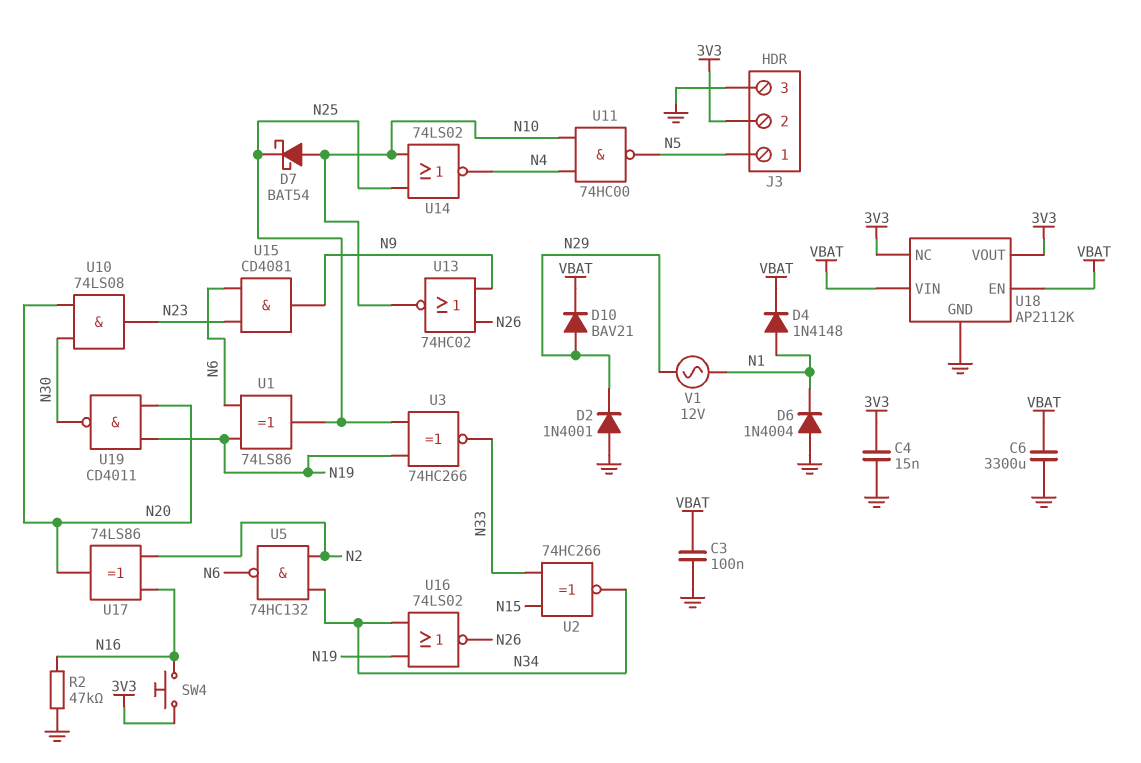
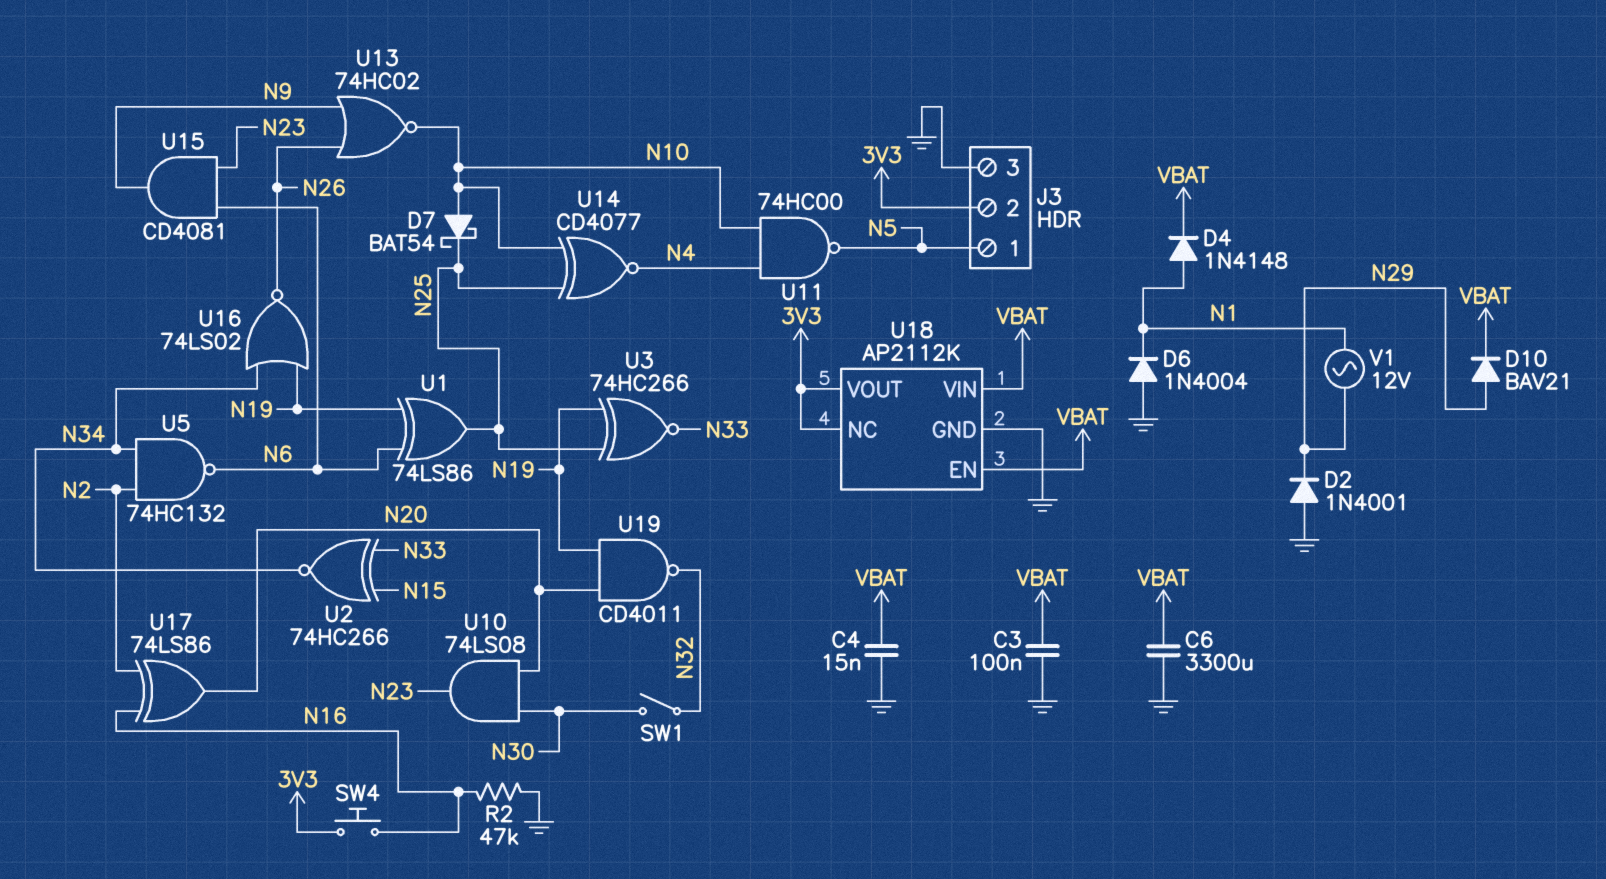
C4: 15nF (3V3, GND) -> 15nF (GND, VBAT)
SW1: none -> switch (N30, N32)
U14: NOR 74LS02 (in N10, in N25, out N4) -> XNOR CD4077 (in N10, in N25, out N4)
U19: NAND CD4011 (in N19, in N20, out N30) -> NAND CD4011 (in N19, in N20, out N32)

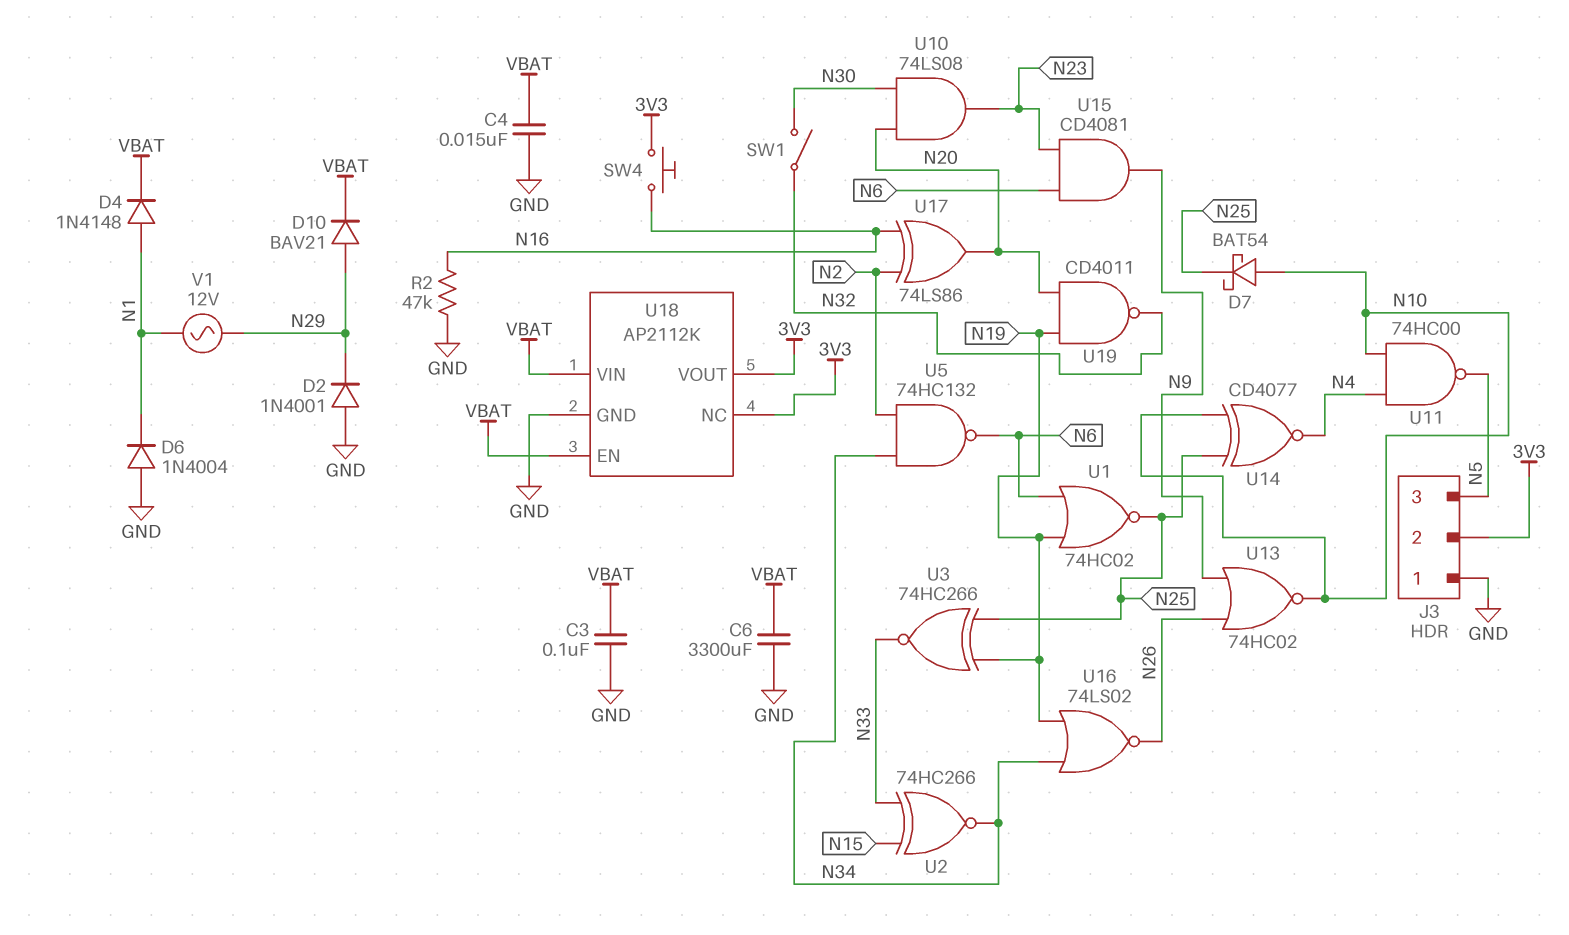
J3 pin 1: N5 -> GND
J3 pin 3: GND -> N5
U1: XOR 74LS86 (in N6, in N19, out N25) -> NOR 74HC02 (in N6, in N19, out N25)

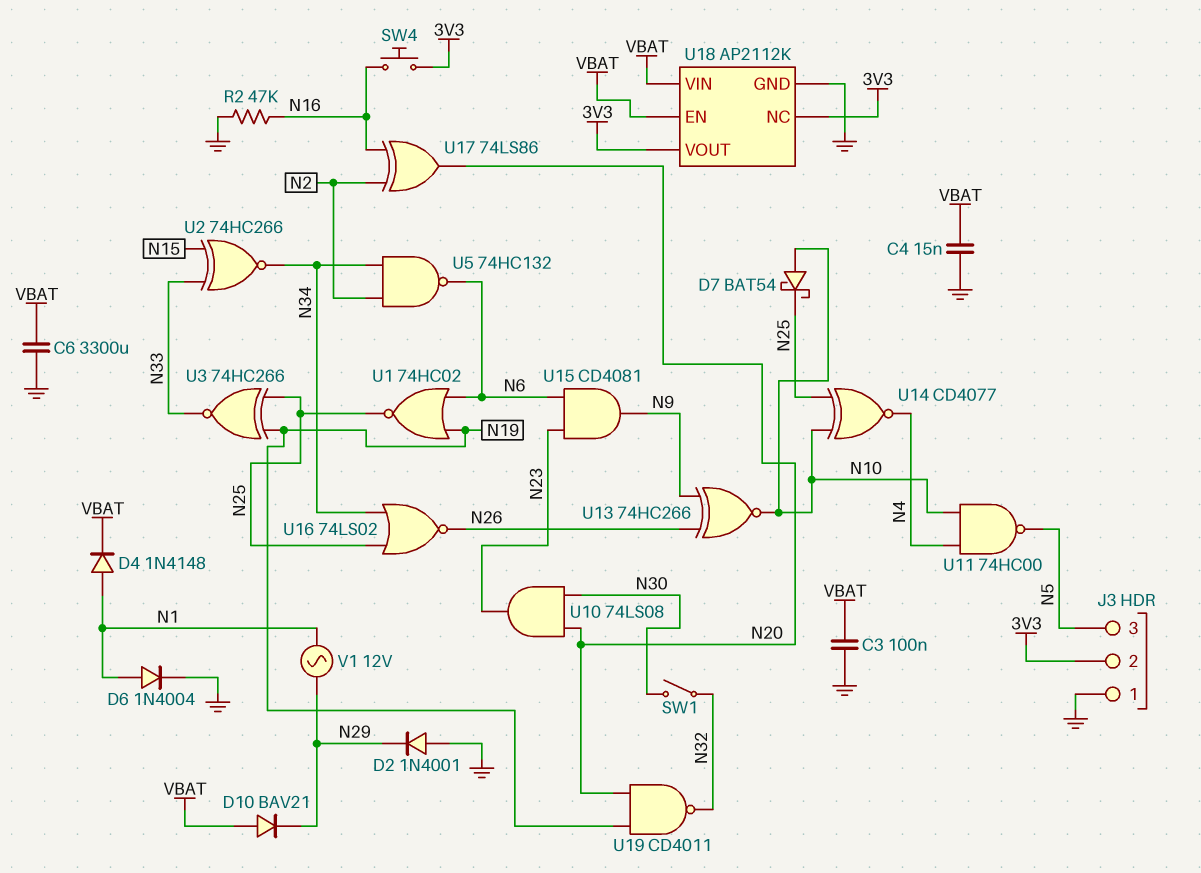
D6: diode 1N4004 (A GND, K N1) -> diode 1N4004 (A N1, K GND)
D10: diode BAV21 (A N29, K VBAT) -> diode BAV21 (A VBAT, K N29)
U13: NOR 74HC02 (in N9, in N26, out N10) -> XNOR 74HC266 (in N9, in N26, out N10)
U16: NOR 74LS02 (in N19, in N34, out N26) -> NOR 74LS02 (in N25, in N34, out N26)

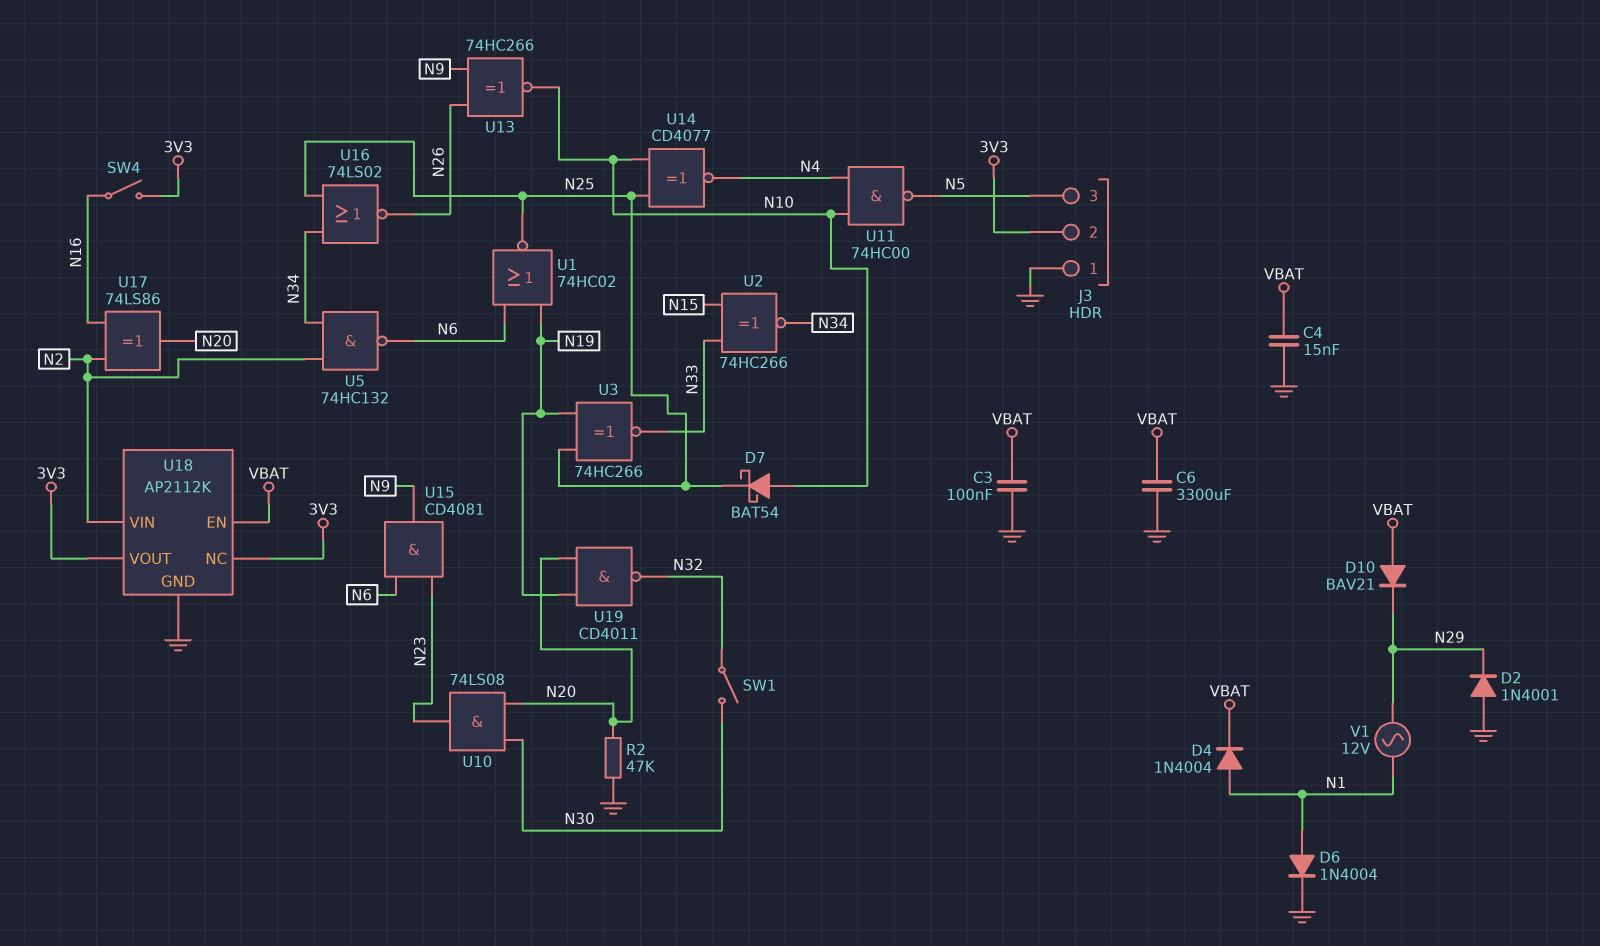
D4: diode 1N4148 (A N1, K VBAT) -> diode 1N4004 (A N1, K VBAT)
R2: 47k (GND, N16) -> 47k (GND, N20)
SW4: button (3V3, N16) -> switch (3V3, N16)
U18 pin VIN: VBAT -> N2

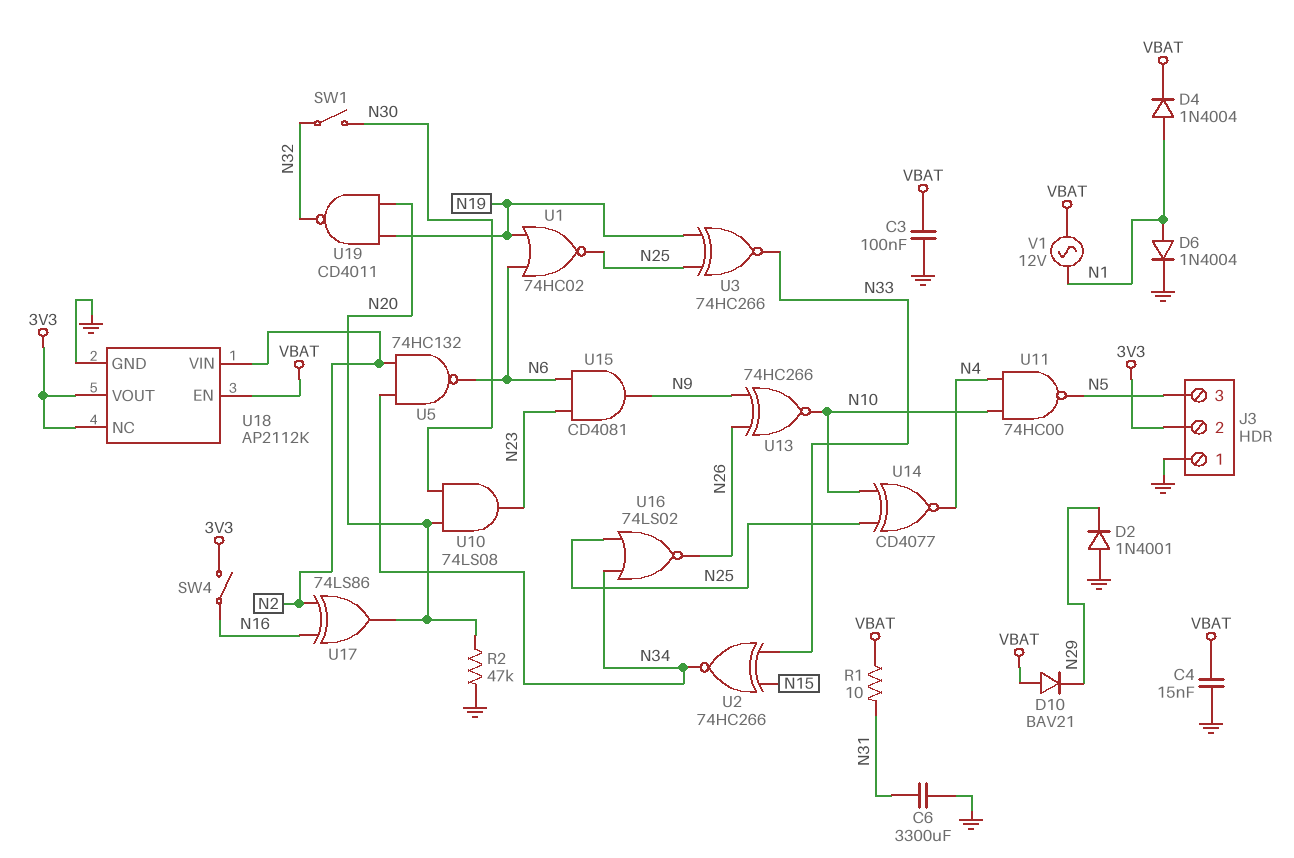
C6: 3300uF (GND, VBAT) -> 3300uF (GND, N31)
D7: schottky BAT54 (A N10, K N25) -> none
R1: none -> 10 (N31, VBAT)
V1: AC 12V (N1, N29) -> AC 12V (N1, VBAT)

